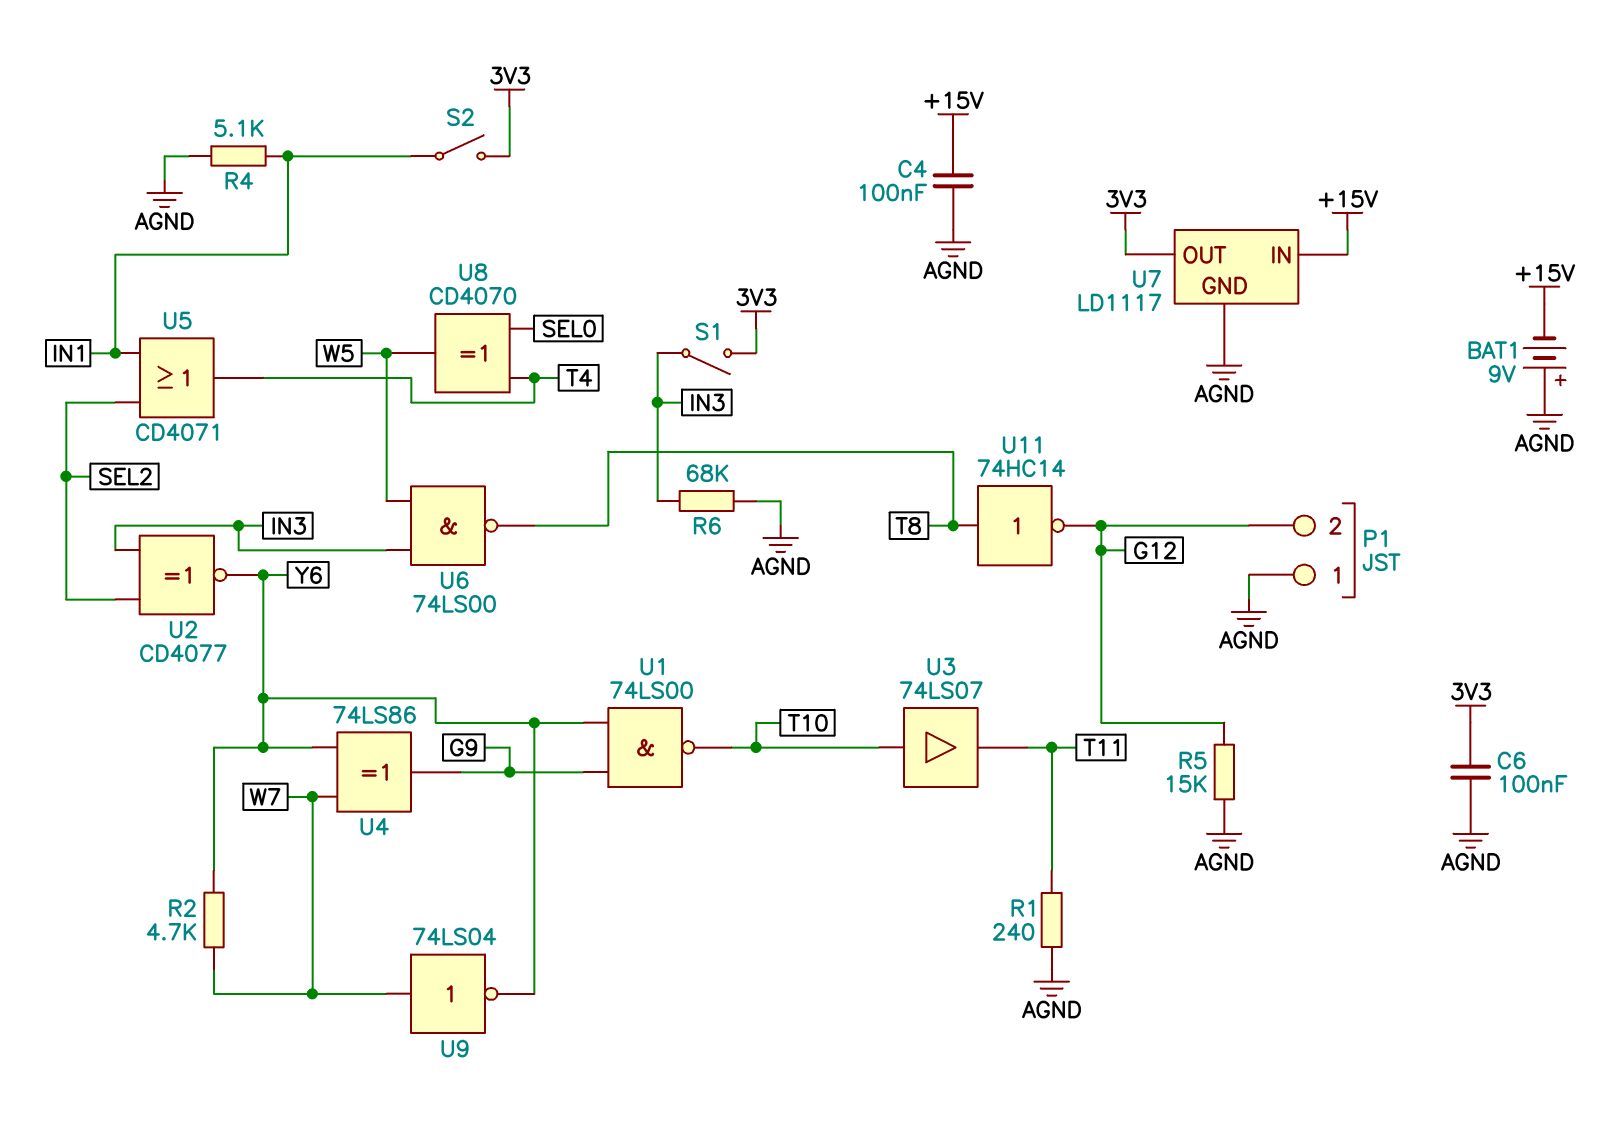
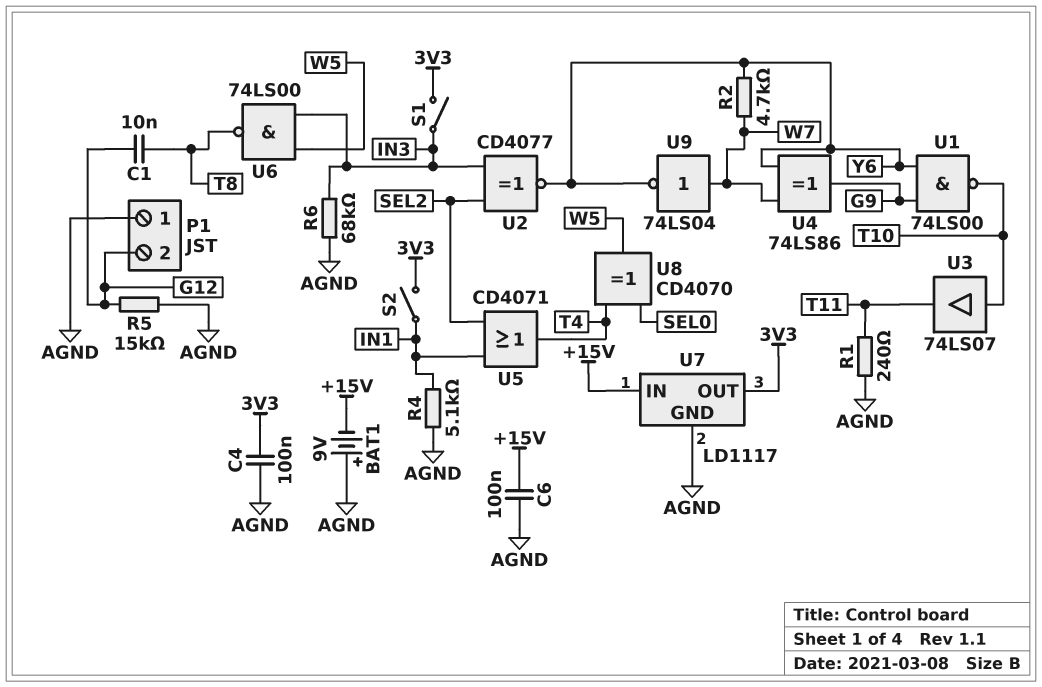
C1: none -> 10nF (G12, T8)
C4: 100nF (+15V, AGND) -> 100nF (3V3, AGND)
C6: 100nF (3V3, AGND) -> 100nF (+15V, AGND)
U11: NOT 74HC14 (in T8, out G12) -> none

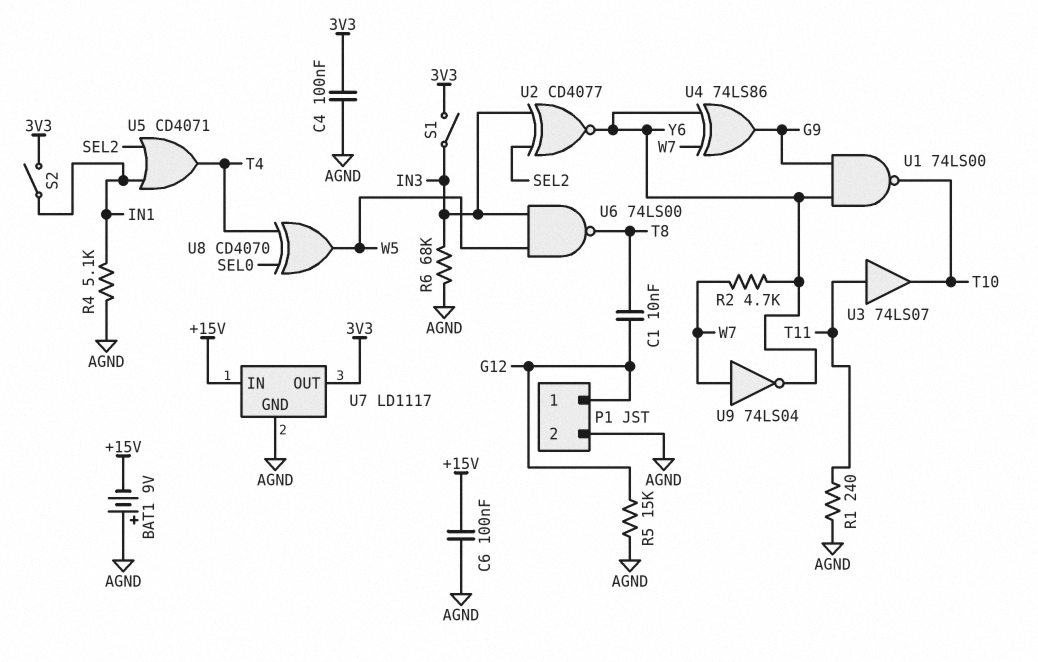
P1 pin 1: AGND -> G12
P1 pin 2: G12 -> AGND
U3: buffer 74LS07 (in T10, out T11) -> buffer 74LS07 (in T11, out T10)

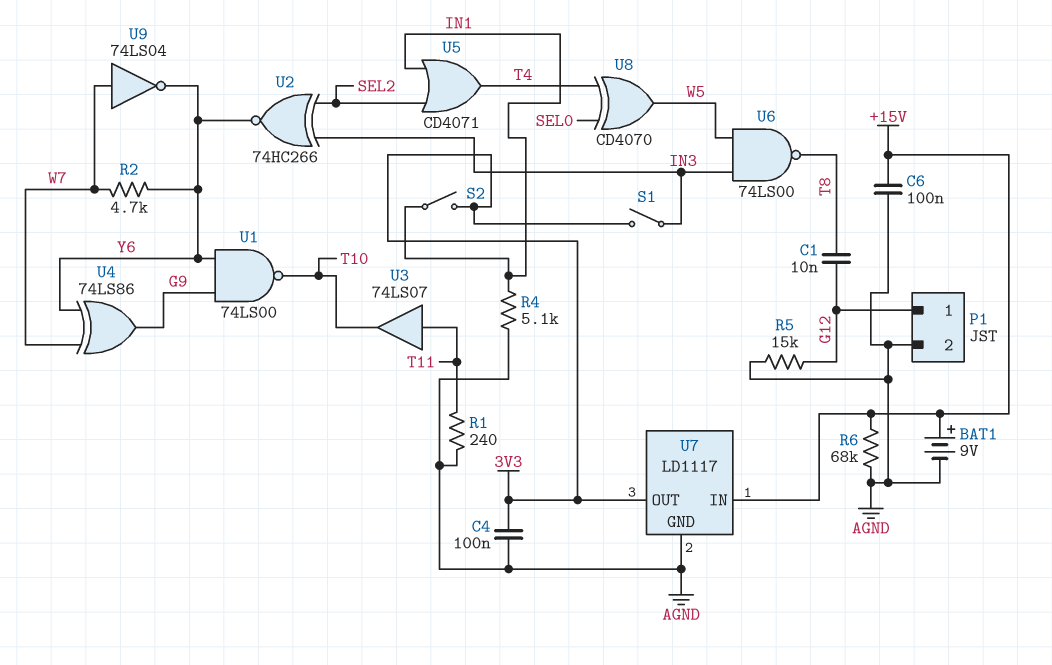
BAT1: 9V (plus AGND, minus +15V) -> 9V (plus +15V, minus AGND)
R6: 68k (AGND, IN3) -> 68k (+15V, AGND)
U2: XNOR CD4077 (in IN3, in SEL2, out Y6) -> XNOR 74HC266 (in IN3, in SEL2, out Y6)

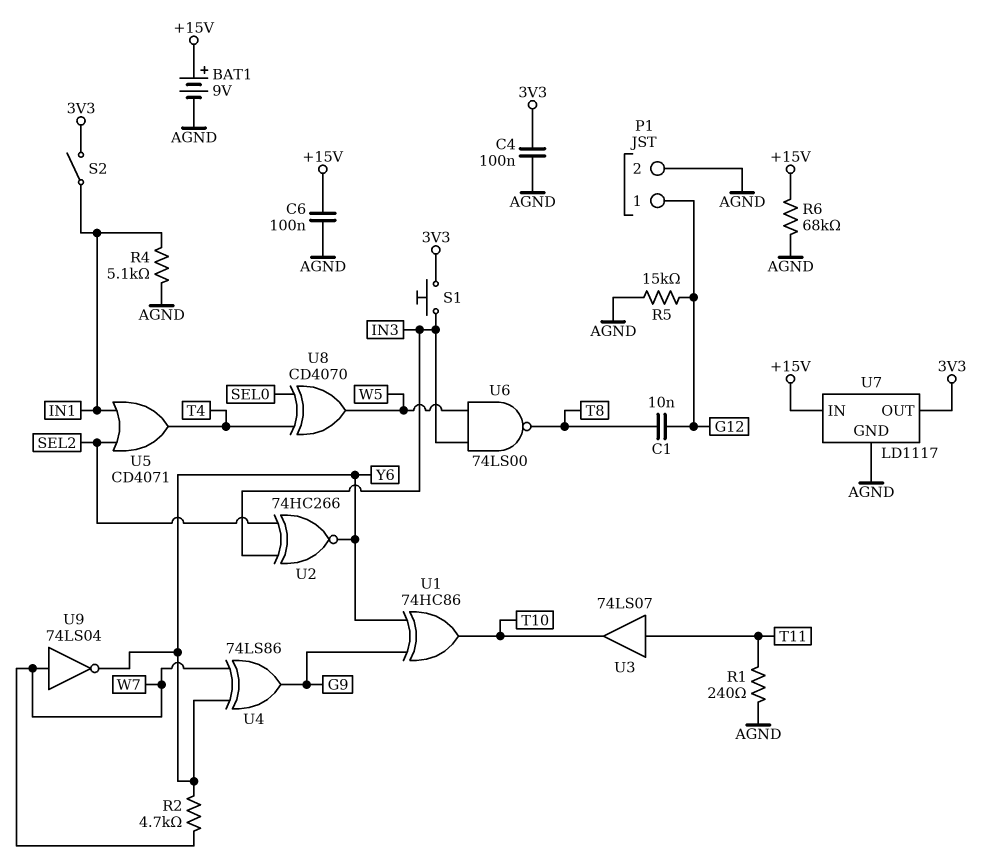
S1: switch (3V3, IN3) -> button (3V3, IN3)
U1: NAND 74LS00 (in G9, in Y6, out T10) -> XOR 74HC86 (in G9, in Y6, out T10)

